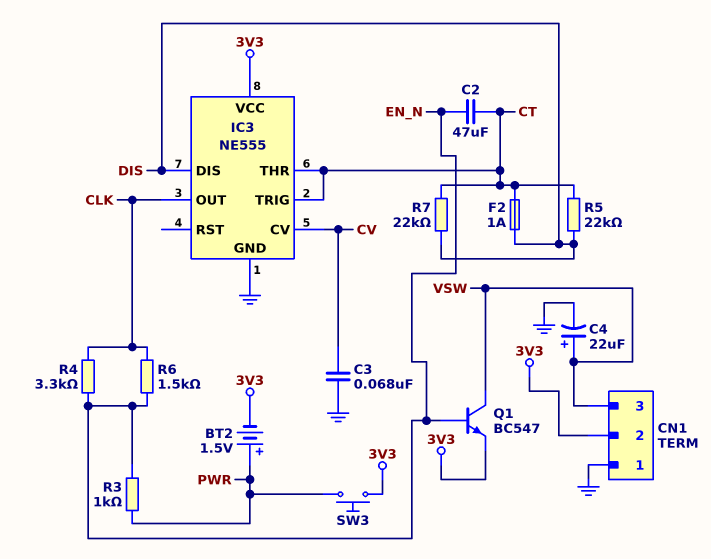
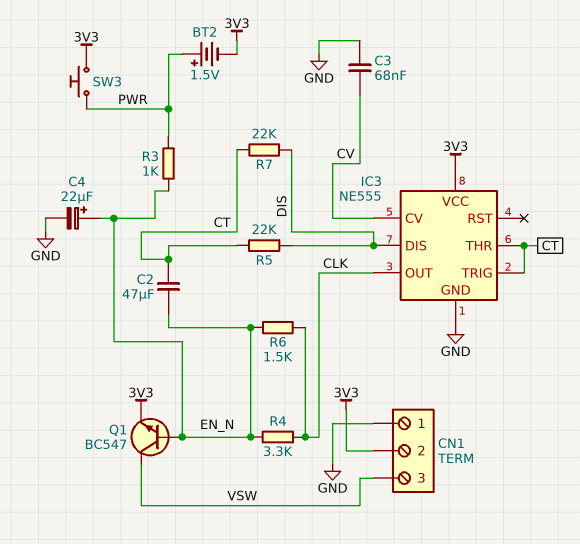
C4: 22uF (plus VSW, minus GND) -> 22uF (plus EN_N, minus GND)
F2: 1A (CT, DIS) -> none

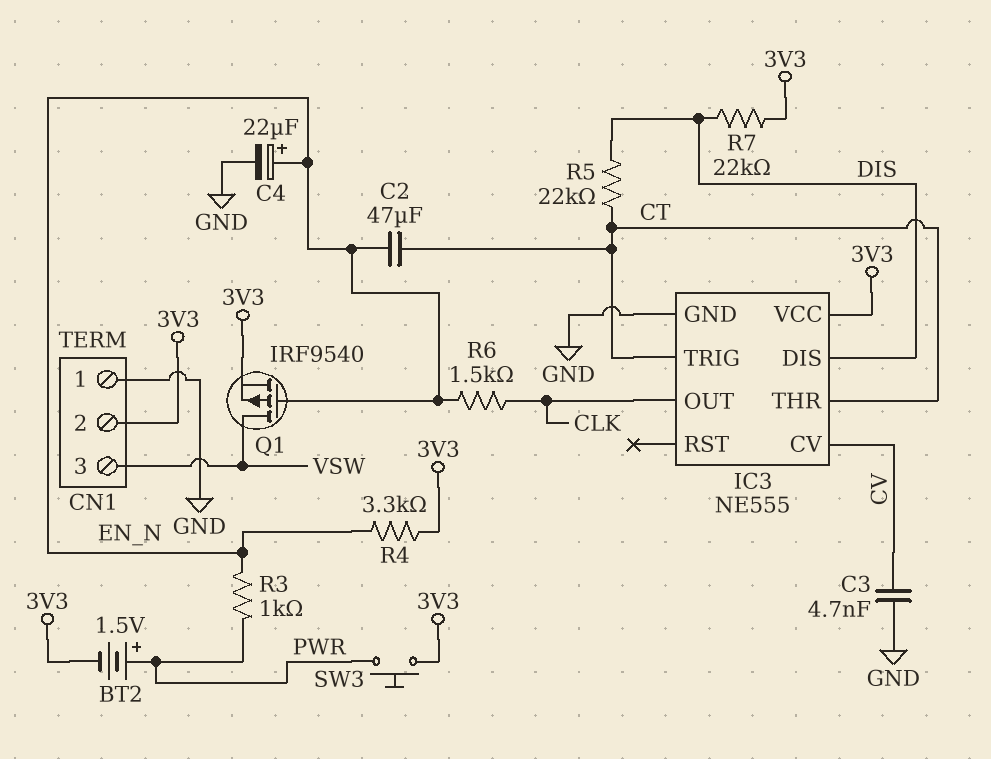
C3: 68nF (CV, GND) -> 4.7nF (CV, GND)
Q1: NPN BC547 (B EN_N, C VSW, E 3V3) -> PMOS IRF9540 (G EN_N, D VSW, S 3V3)
R4: 3.3k (CLK, EN_N) -> 3.3k (3V3, EN_N)
R7: 22k (CT, DIS) -> 22k (3V3, DIS)

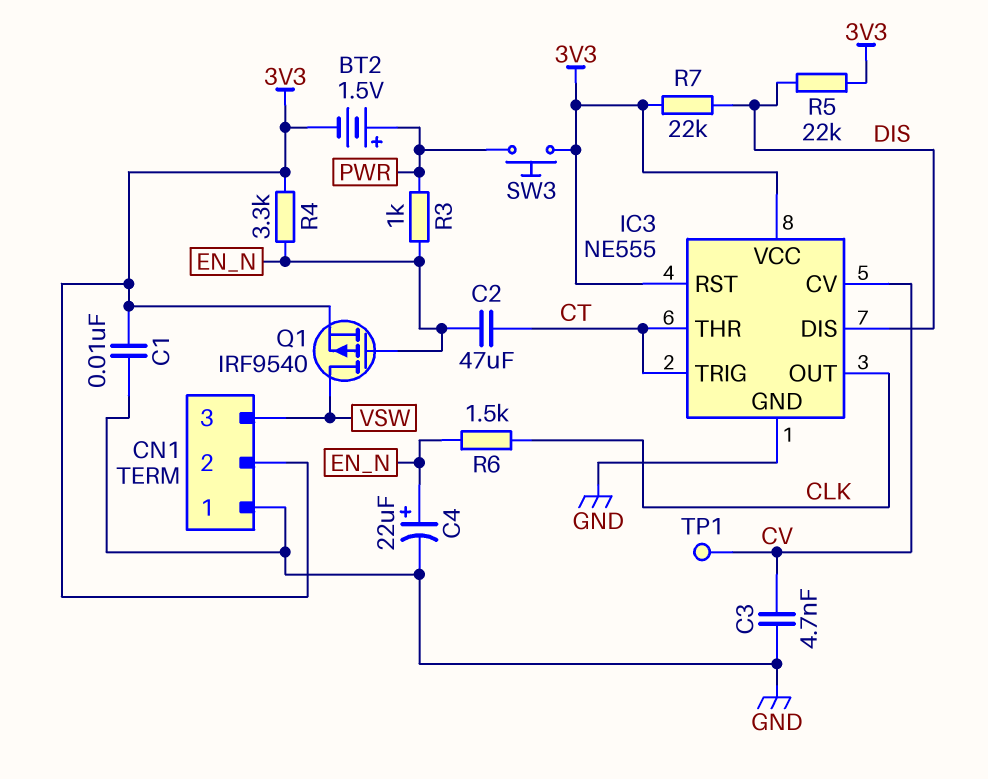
C1: none -> 10nF (3V3, GND)
IC3 pin RST: none -> 3V3
R5: 22k (CT, DIS) -> 22k (3V3, DIS)
TP1: none -> test point (CV)

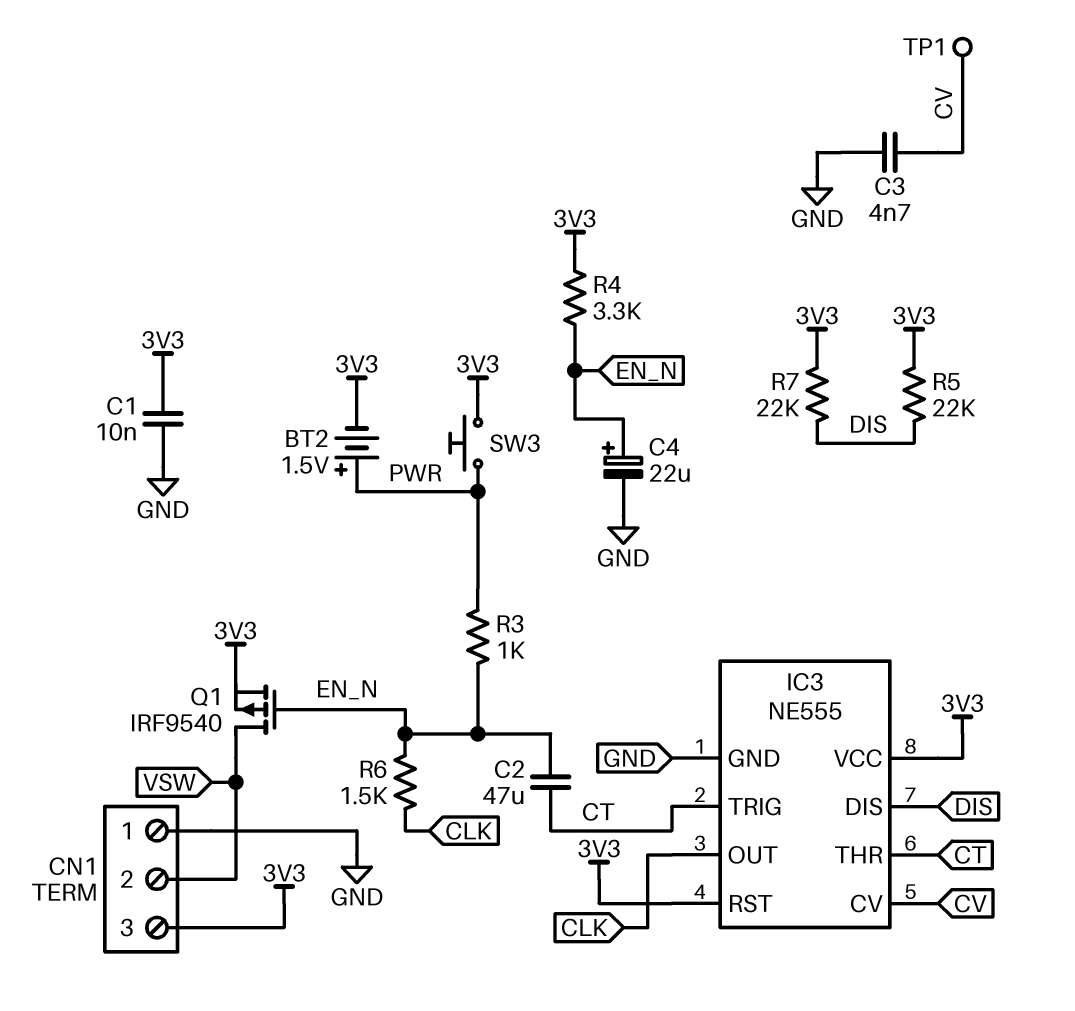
CN1 pin 2: 3V3 -> VSW
CN1 pin 3: VSW -> 3V3

